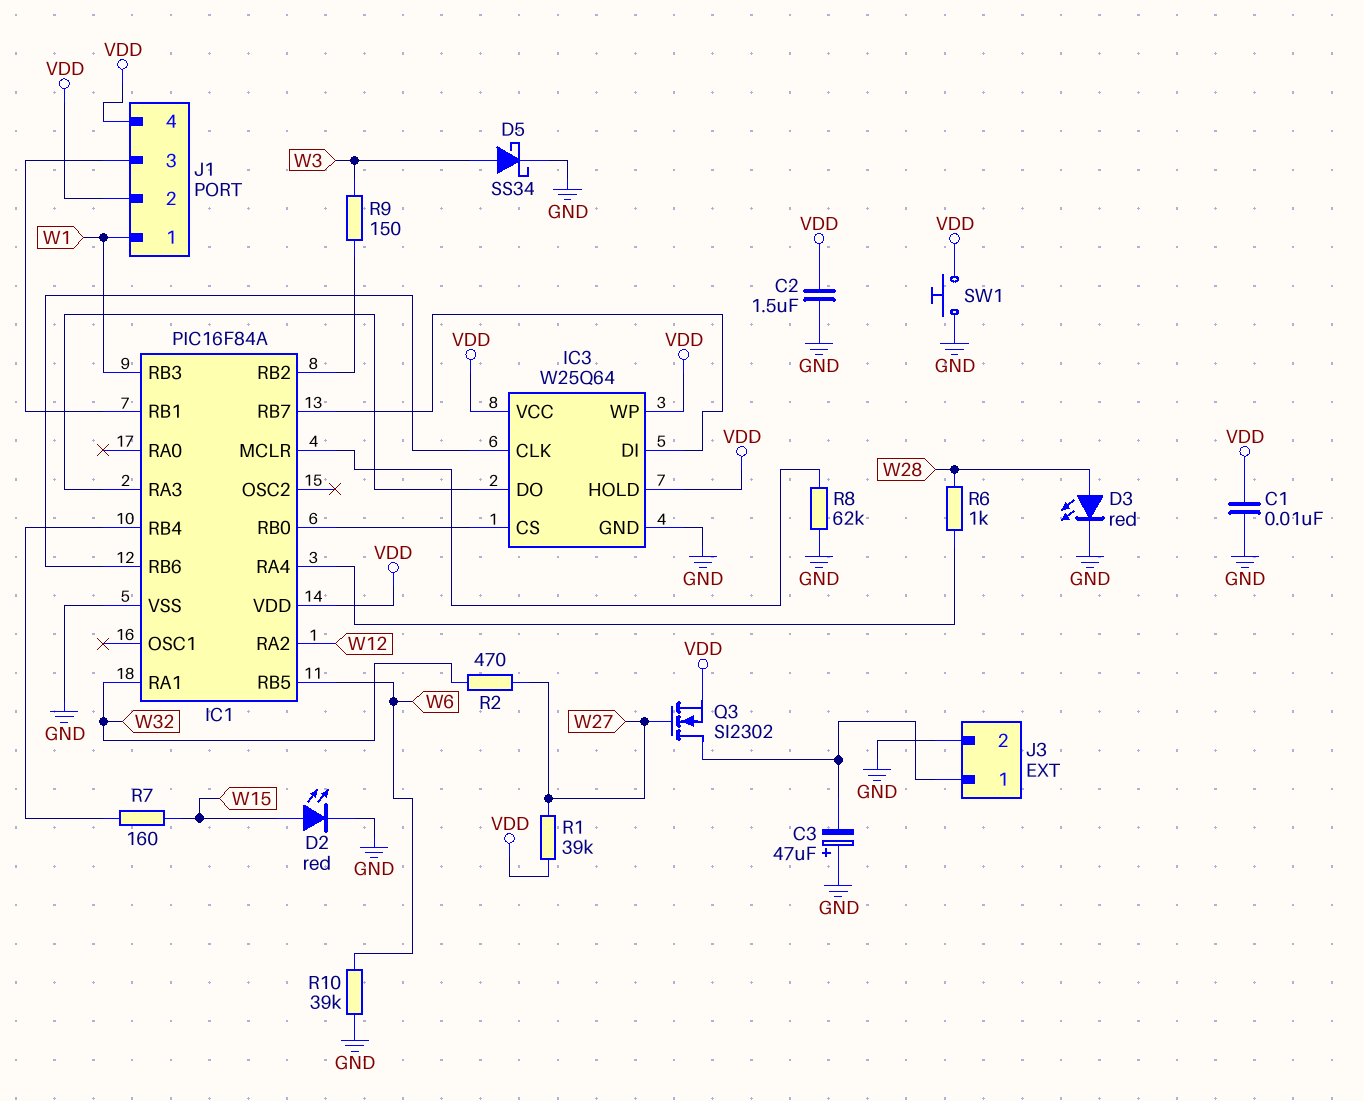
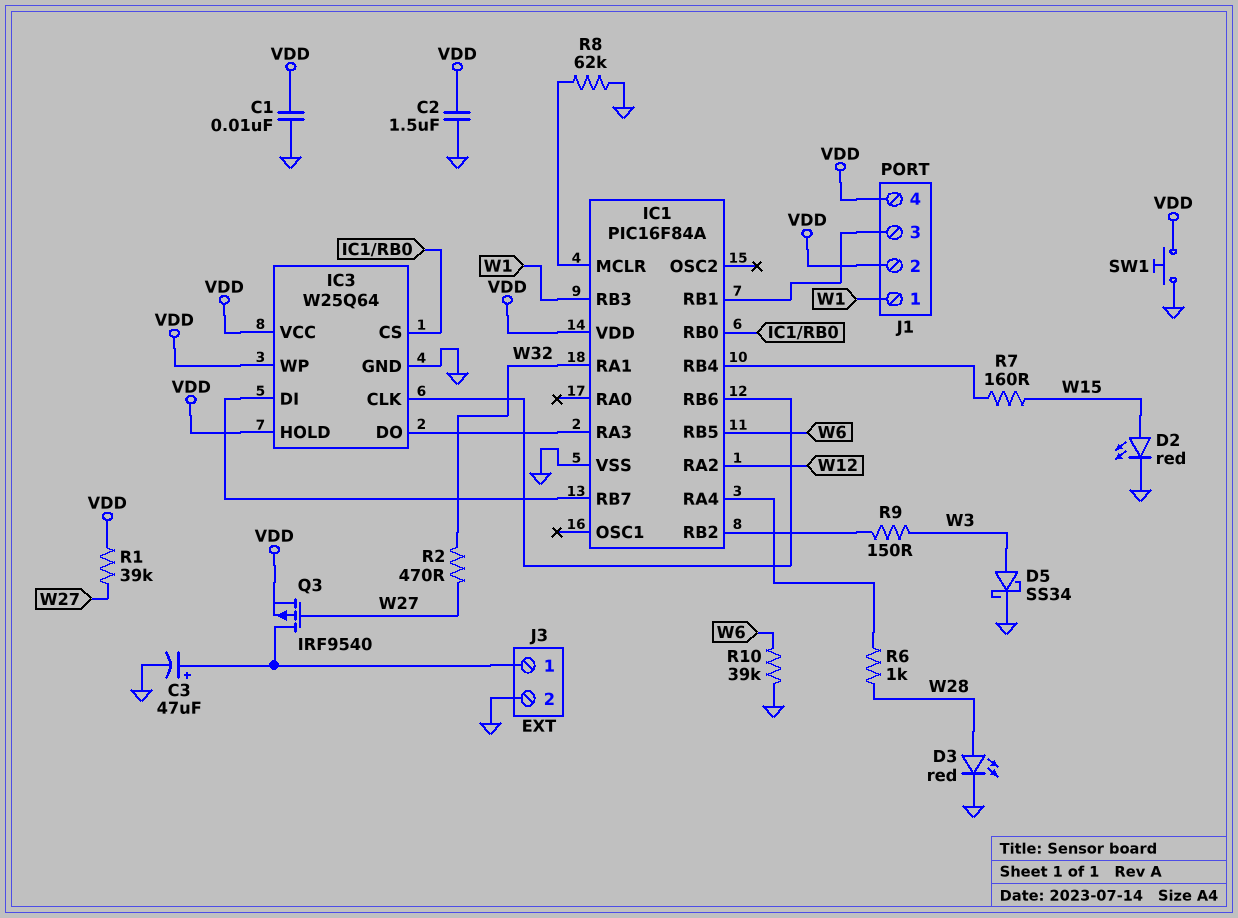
C3: 47uF (plus GND, minus J3/1) -> 47uF (plus J3/1, minus GND)
Q3: NMOS SI2302 (G W27, D J3/1, S VDD) -> PMOS IRF9540 (G W27, D J3/1, S VDD)

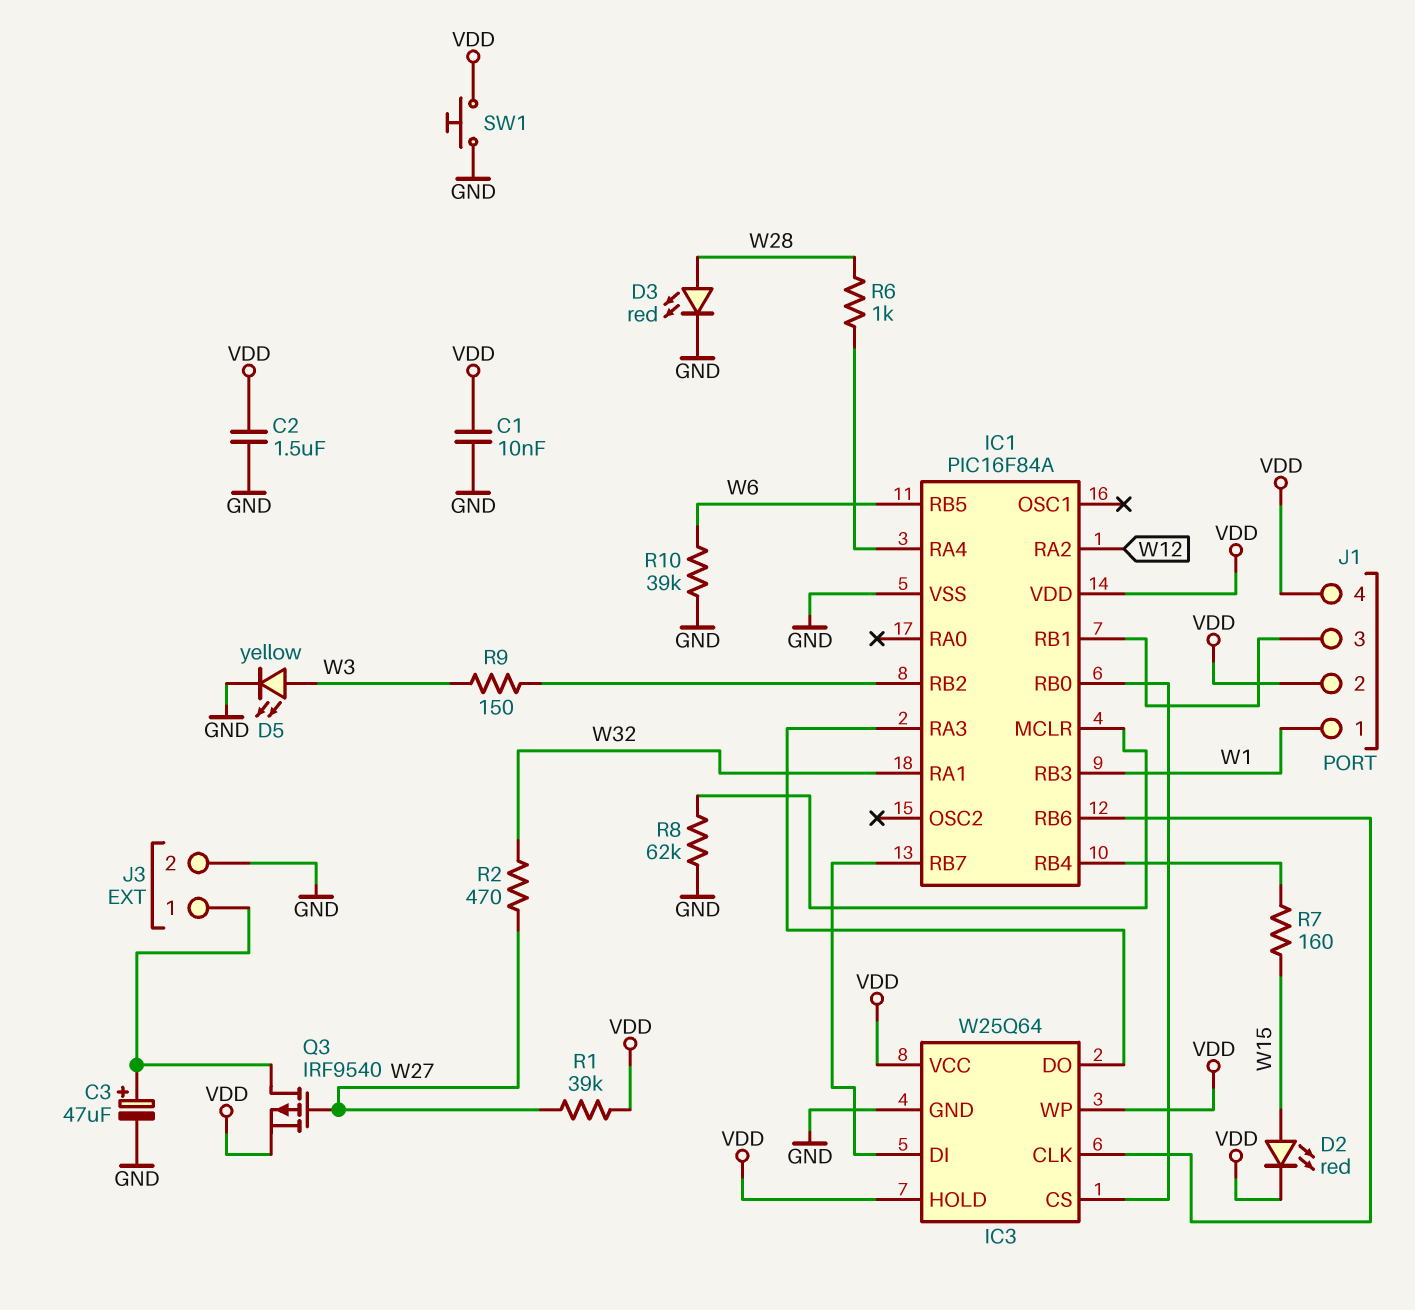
D2: LED red (A W15, K GND) -> LED red (A W15, K VDD)
D5: schottky SS34 (A W3, K GND) -> LED yellow (A W3, K GND)

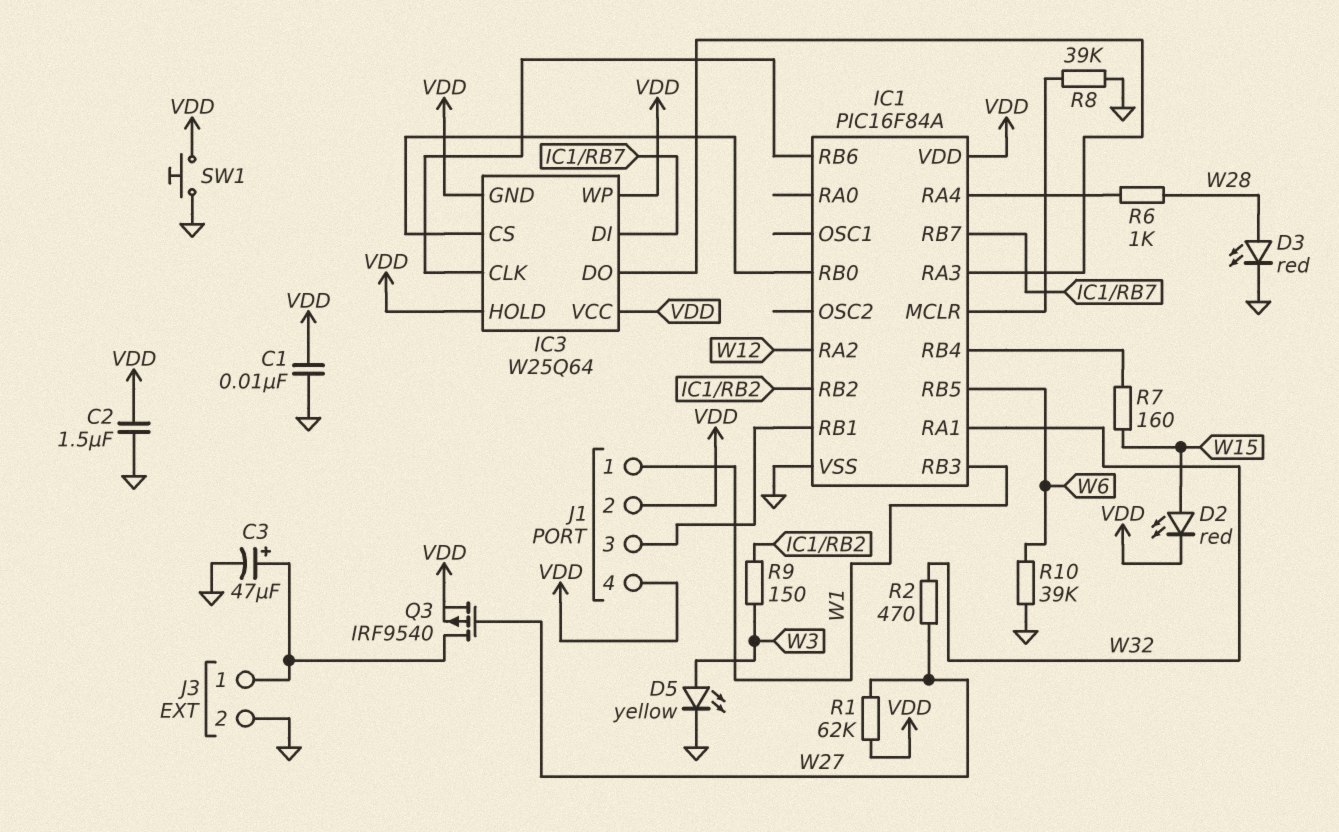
IC3 pin GND: GND -> VDD
R1: 39k (VDD, W27) -> 62k (VDD, W27)
R8: 62k (GND, IC1/MCLR) -> 39k (GND, IC1/MCLR)

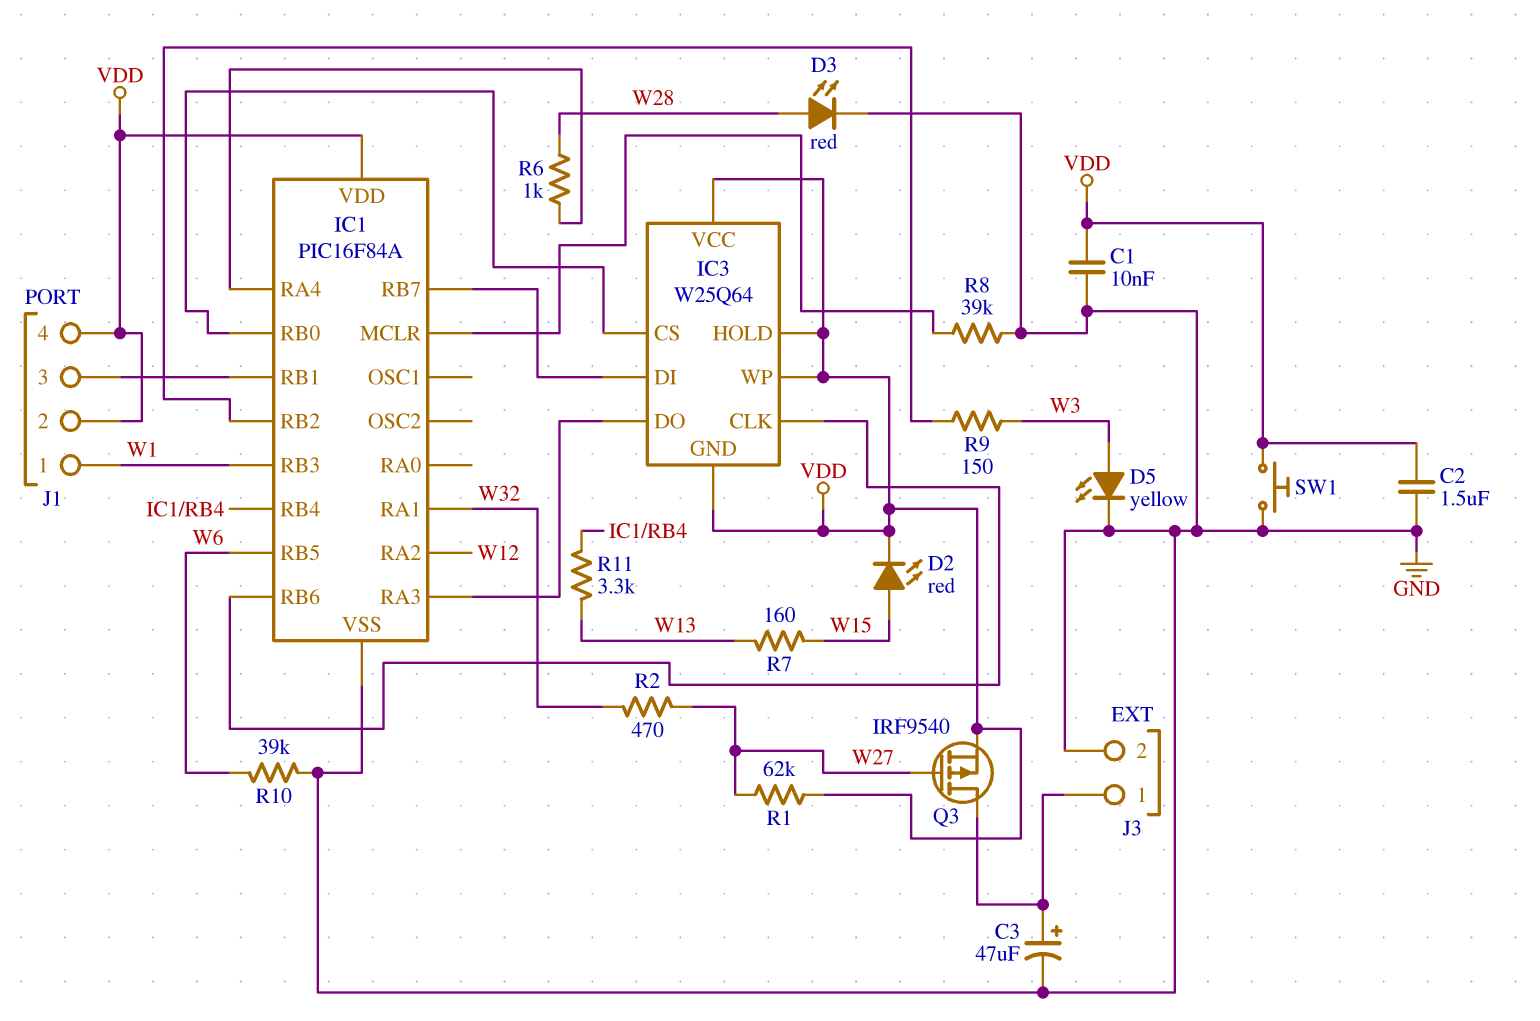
R7: 160 (IC1/RB4, W15) -> 160 (W13, W15)
R11: none -> 3.3k (IC1/RB4, W13)

